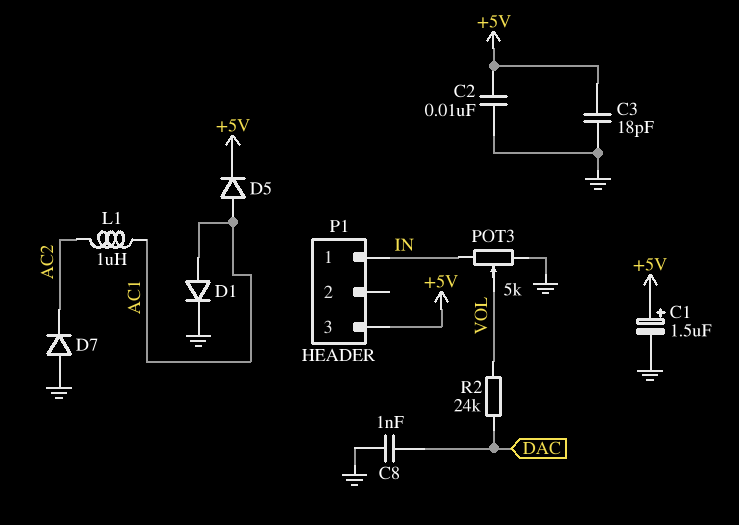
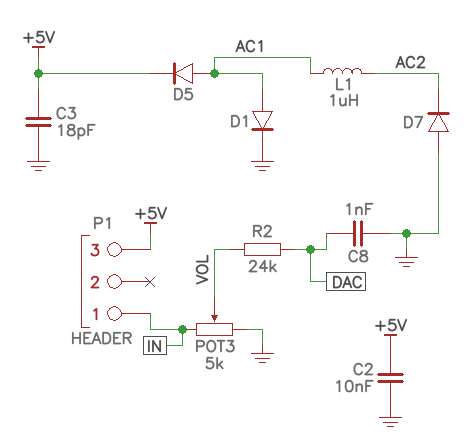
C1: 1.5uF (plus +5V, minus GND) -> none

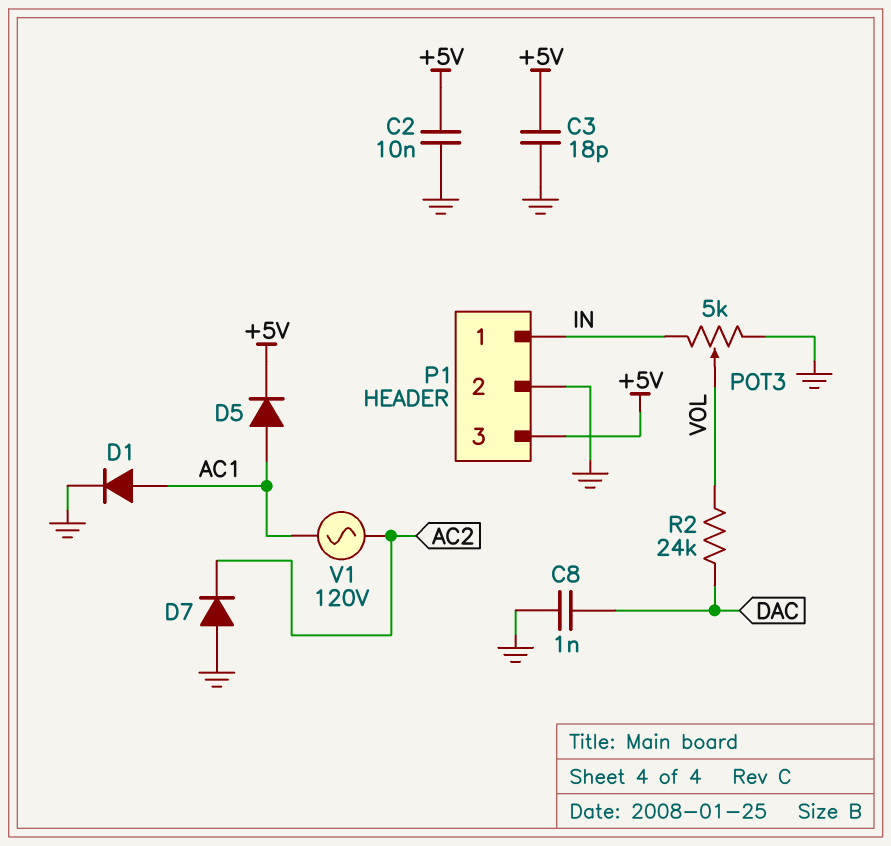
L1: 1uH (AC1, AC2) -> none
P1 pin 2: none -> GND
V1: none -> AC 120V (AC1, AC2)

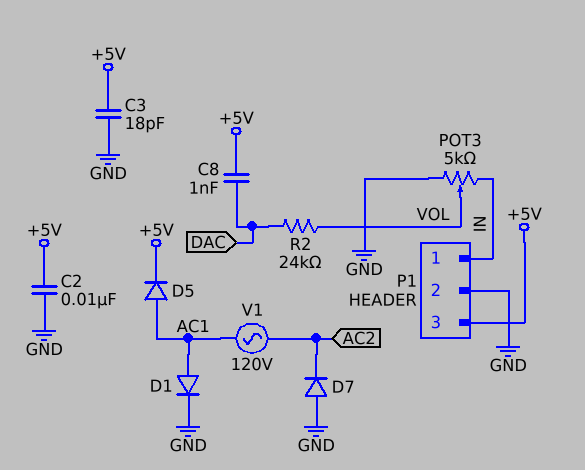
C8: 1nF (DAC, GND) -> 1nF (+5V, DAC)

